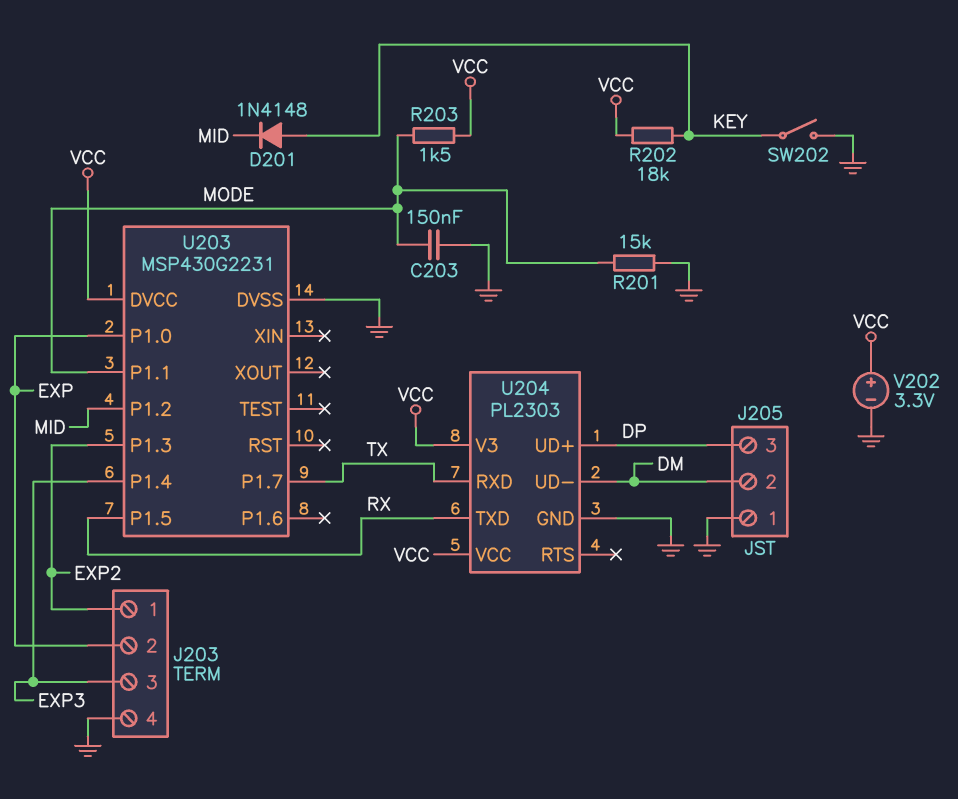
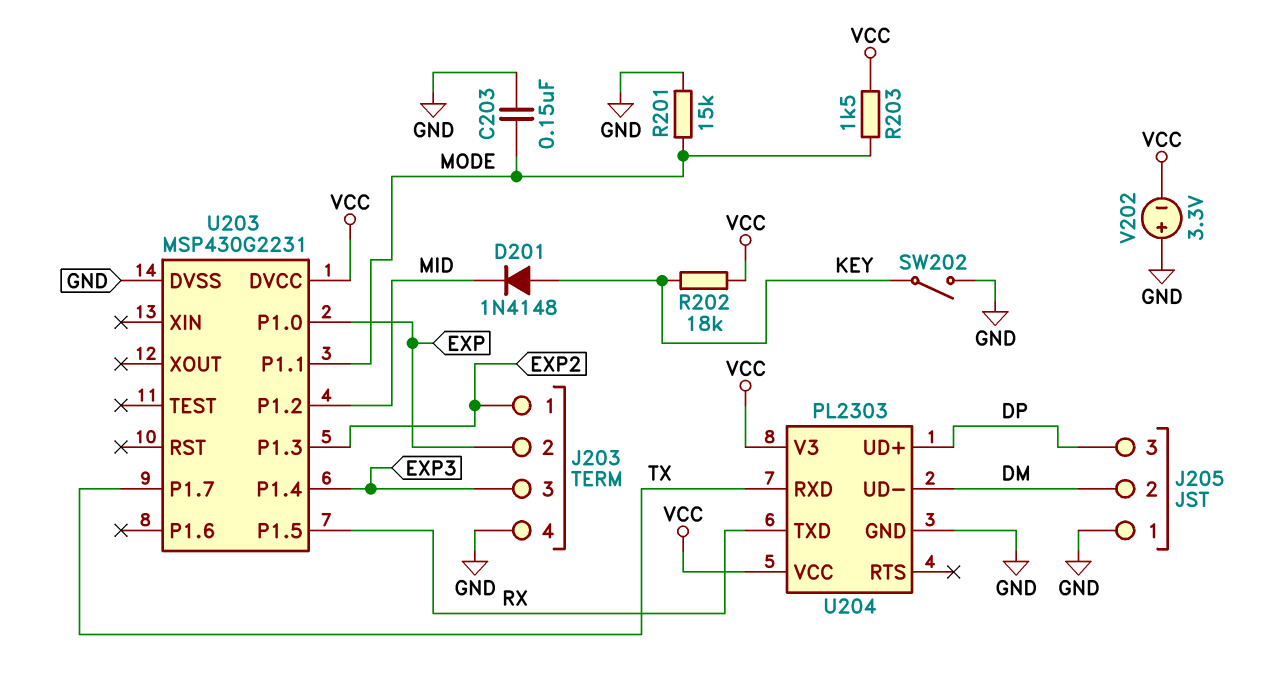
V202: 3.3V (plus VCC, minus GND) -> 3.3V (plus GND, minus VCC)

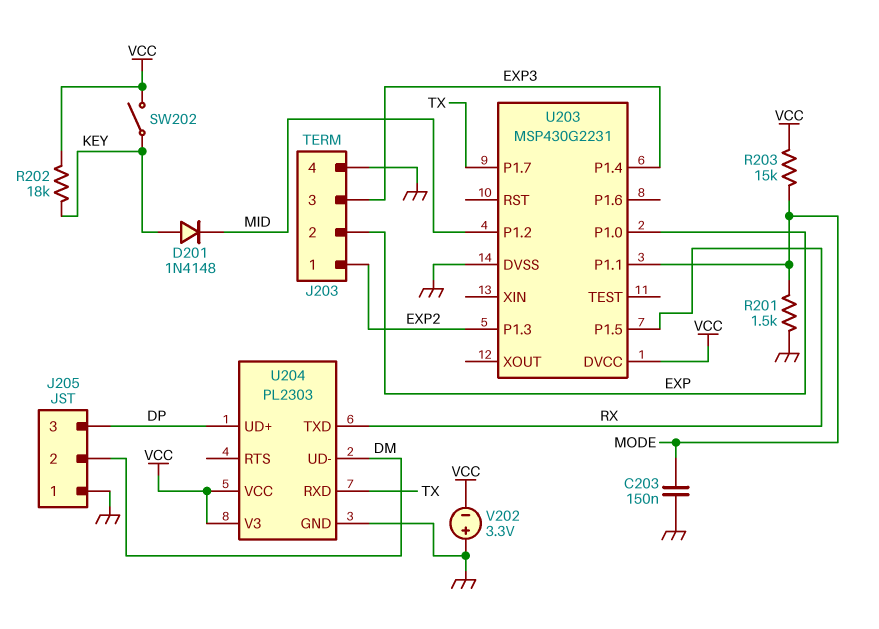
R201: 15k (GND, MODE) -> 1.5k (GND, MODE)
R203: 1.5k (MODE, VCC) -> 15k (MODE, VCC)
SW202: switch (GND, KEY) -> switch (KEY, VCC)

